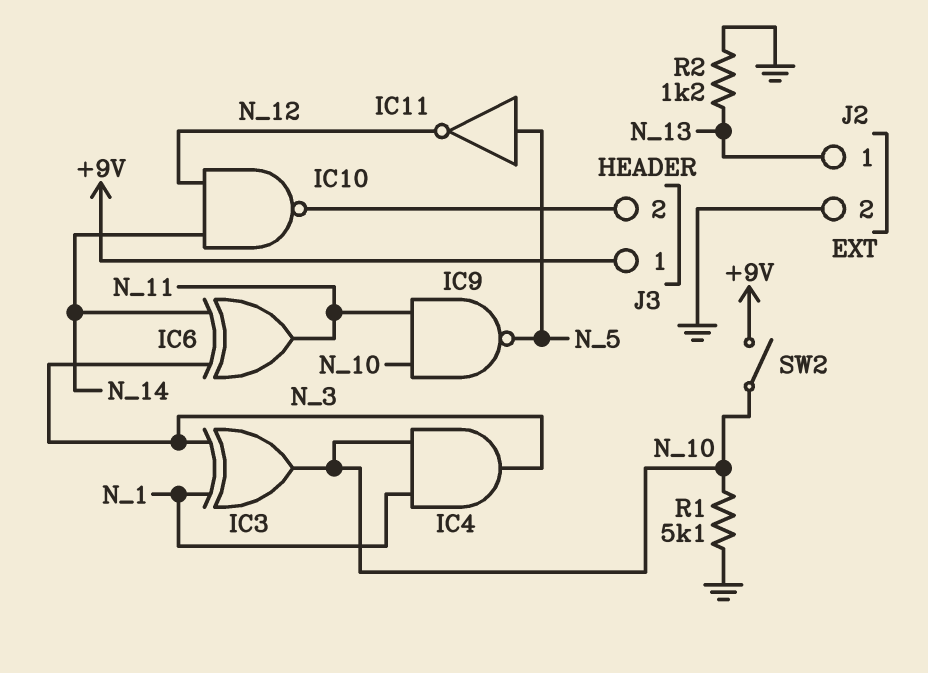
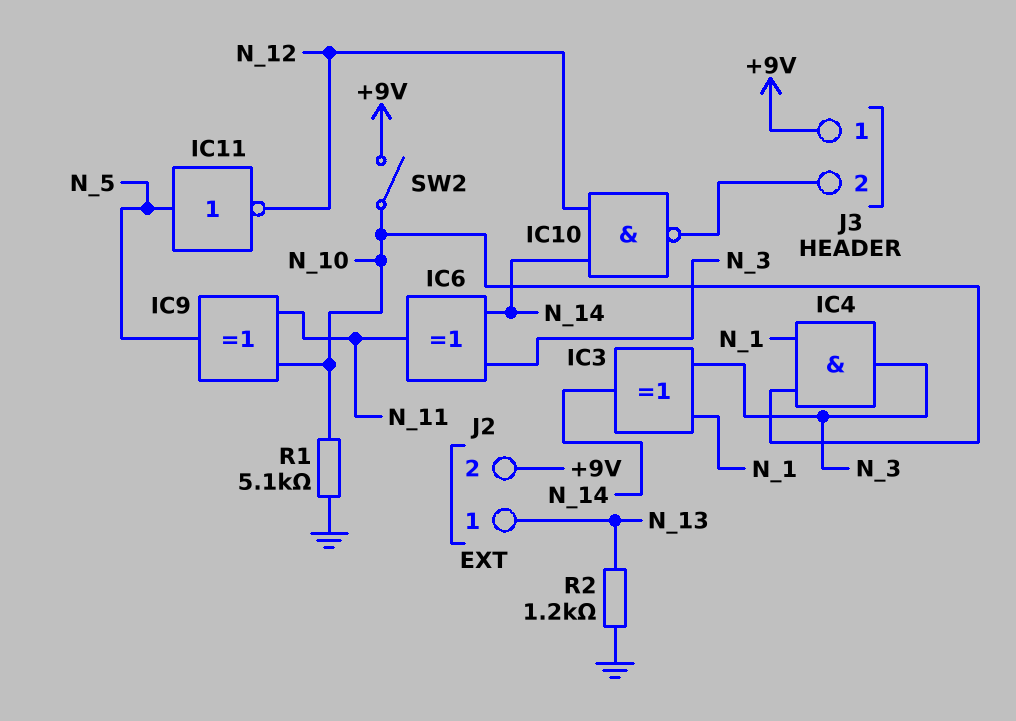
IC3: XOR (in N_1, in N_3, out N_10) -> XOR (in N_1, in N_3, out N_14)
IC9: NAND (in N_10, in N_11, out N_5) -> XOR (in N_10, in N_11, out N_5)
J2 pin 2: GND -> +9V

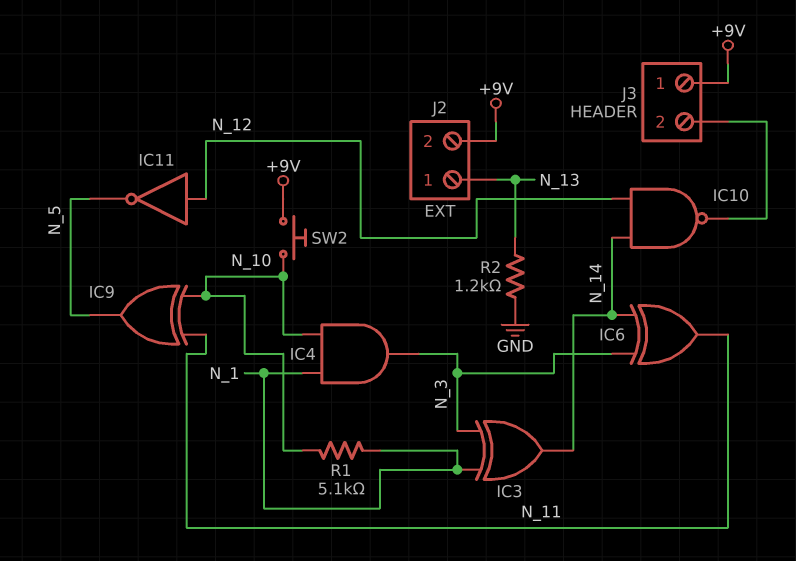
IC11: NOT (in N_5, out N_12) -> NOT (in N_12, out N_5)
R1: 5.1k (GND, N_10) -> 5.1k (N_1, N_10)
SW2: switch (+9V, N_10) -> button (+9V, N_10)

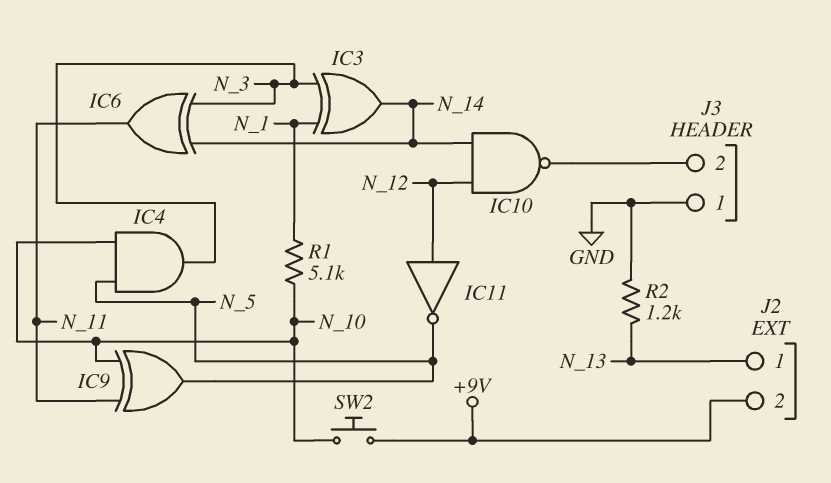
IC4: AND (in N_1, in N_10, out N_3) -> AND (in N_5, in N_10, out N_3)
J3 pin 1: +9V -> GND

